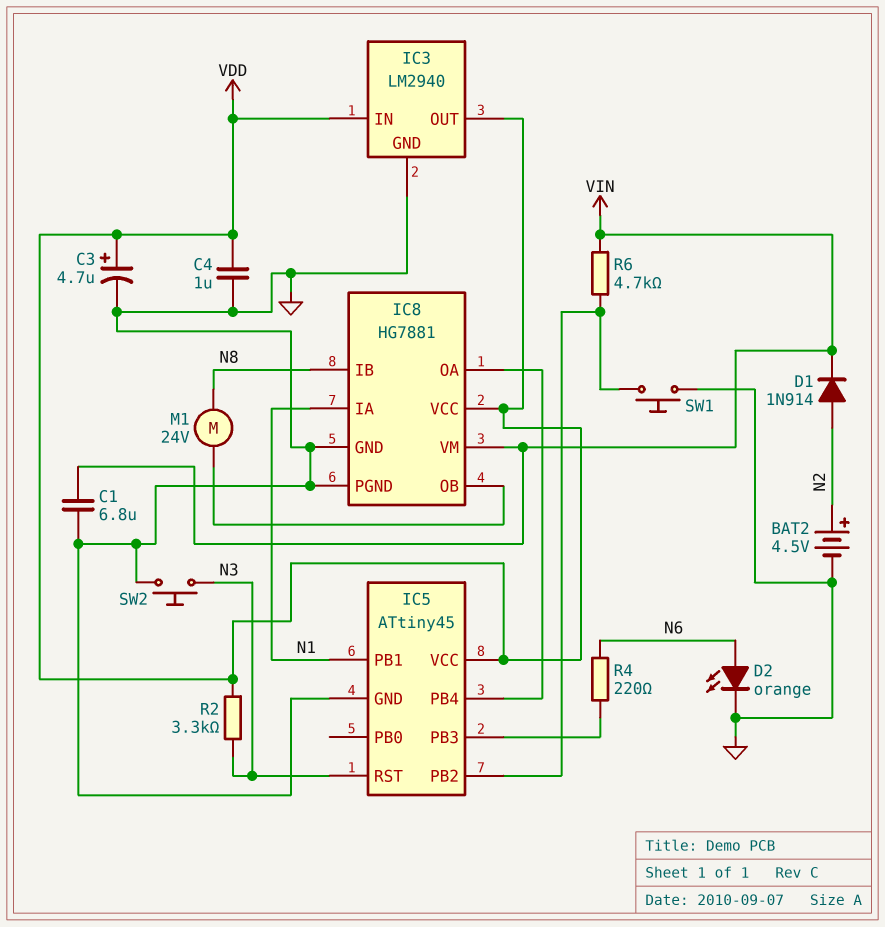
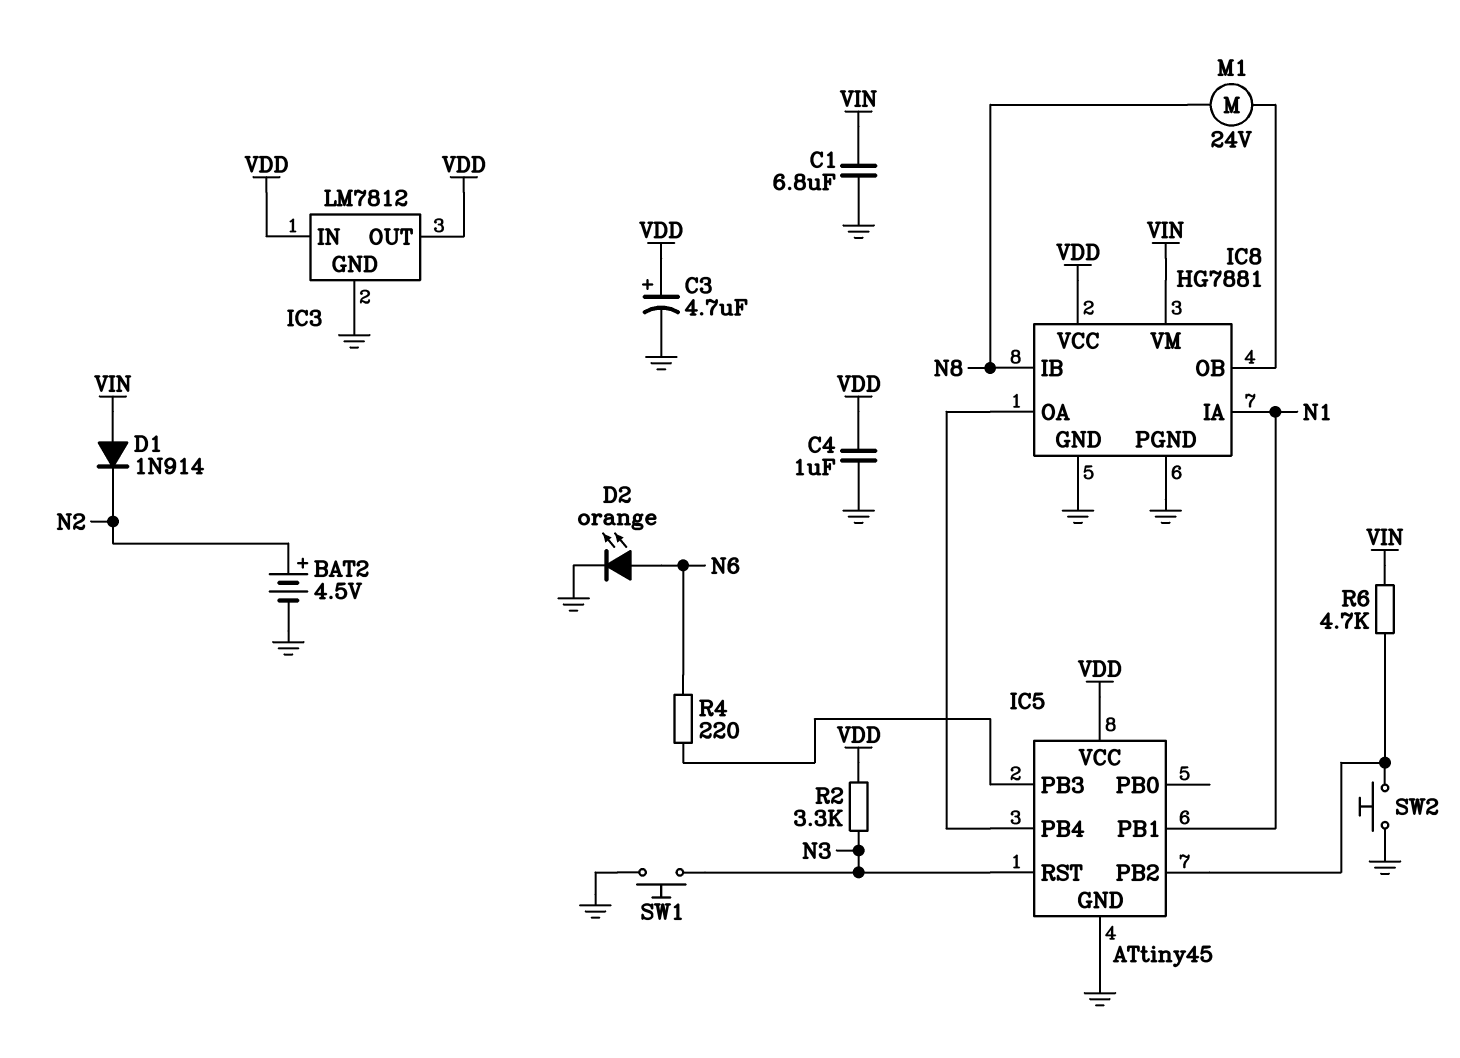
D1: diode 1N914 (A N2, K VIN) -> diode 1N914 (A VIN, K N2)
IC3: LM2940 -> LM7812
SW1: button (GND, IC5/PB2) -> button (GND, N3)
SW2: button (GND, N3) -> button (GND, IC5/PB2)

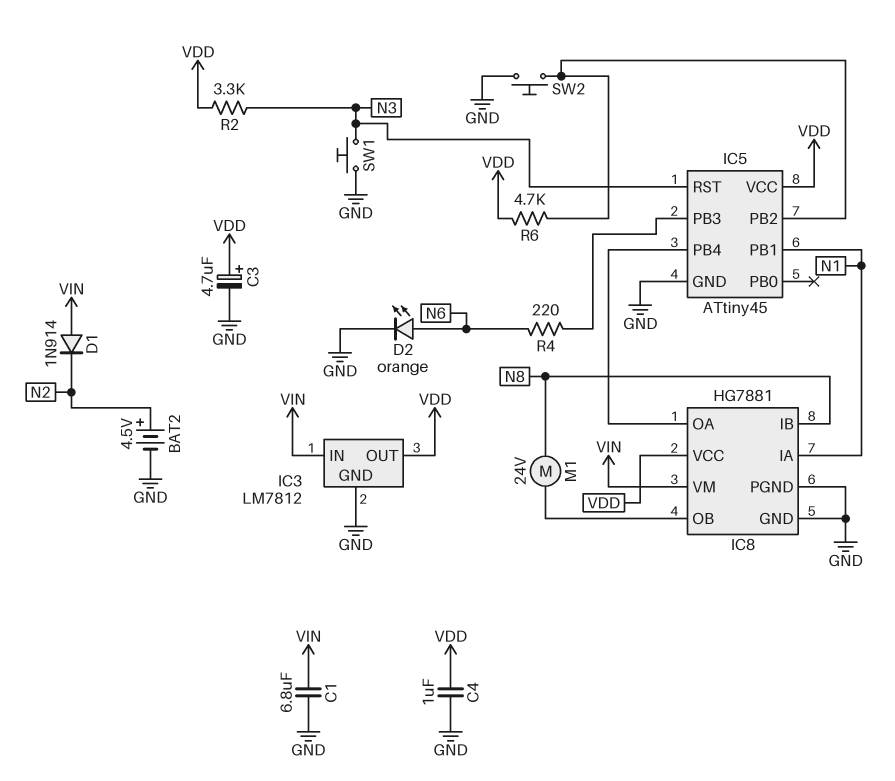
IC3 pin IN: VDD -> VIN
R6: 4.7k (IC5/PB2, VIN) -> 4.7k (IC5/PB2, VDD)

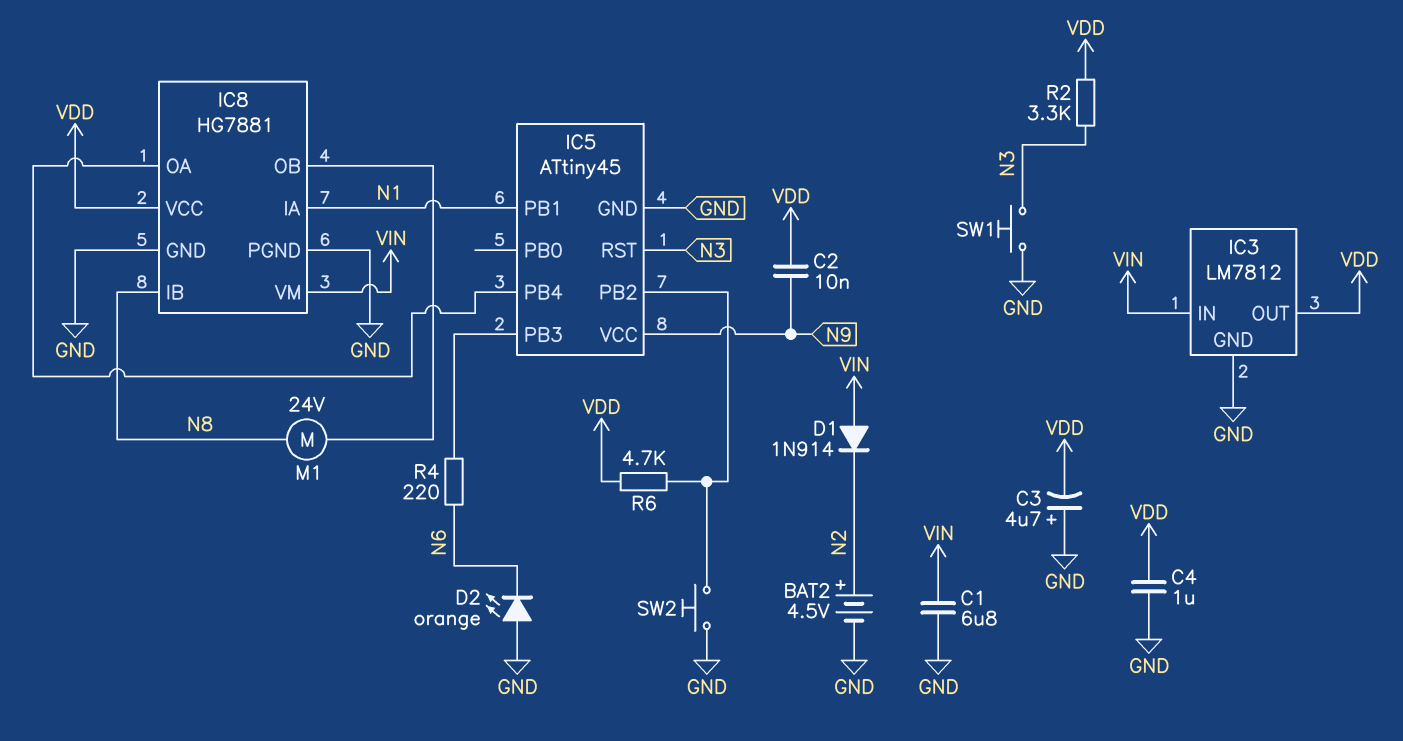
C2: none -> 10nF (N9, VDD)
C3: 4.7uF (plus VDD, minus GND) -> 4.7uF (plus GND, minus VDD)
D2: LED orange (A N6, K GND) -> LED orange (A GND, K N6)
IC5 pin VCC: VDD -> N9

